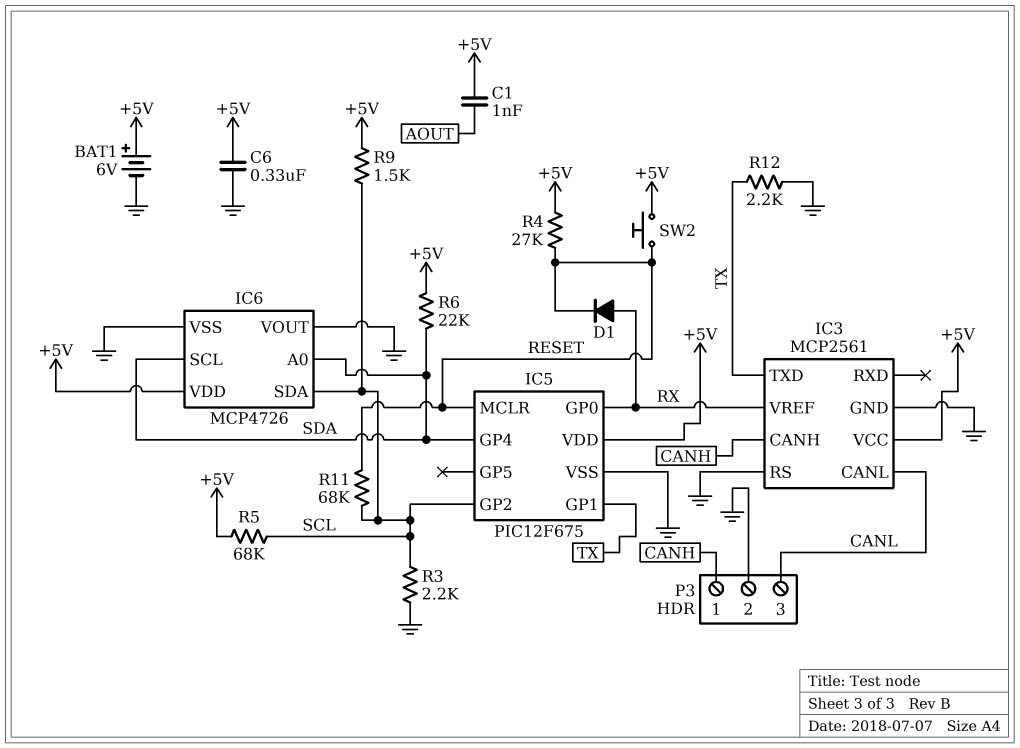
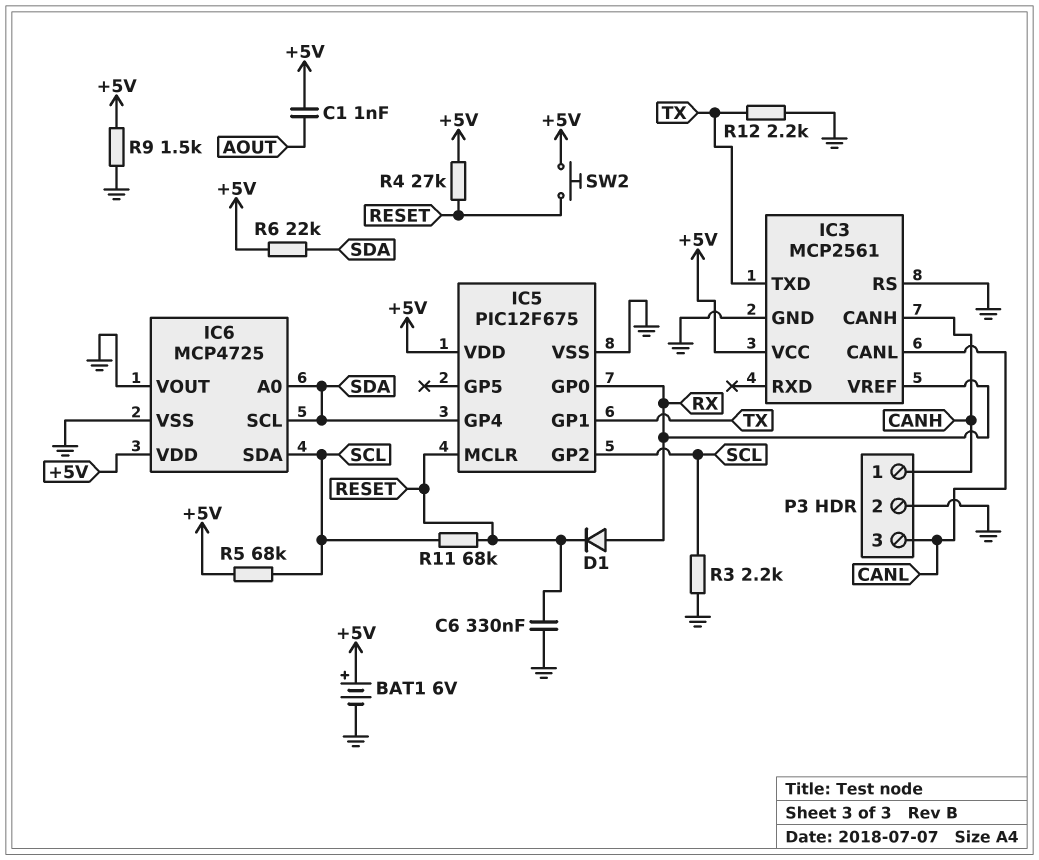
C6: 330nF (+5V, GND) -> 330nF (GND, RESET)
IC6: MCP4726 -> MCP4725
R9: 1.5k (+5V, SCL) -> 1.5k (+5V, GND)

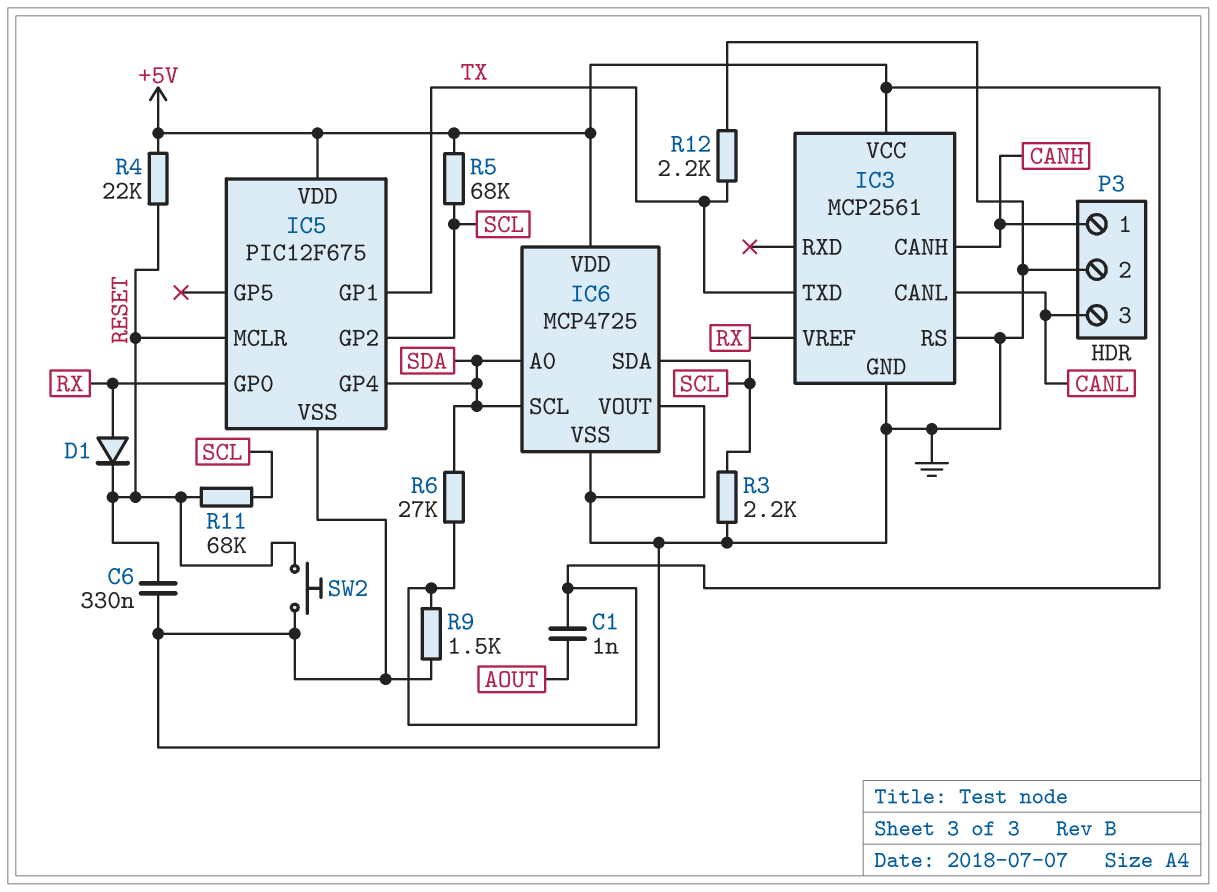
BAT1: 6V (plus +5V, minus GND) -> none
R4: 27k (+5V, RESET) -> 22k (+5V, RESET)
R6: 22k (+5V, SDA) -> 27k (+5V, SDA)
SW2: button (+5V, RESET) -> button (GND, RESET)

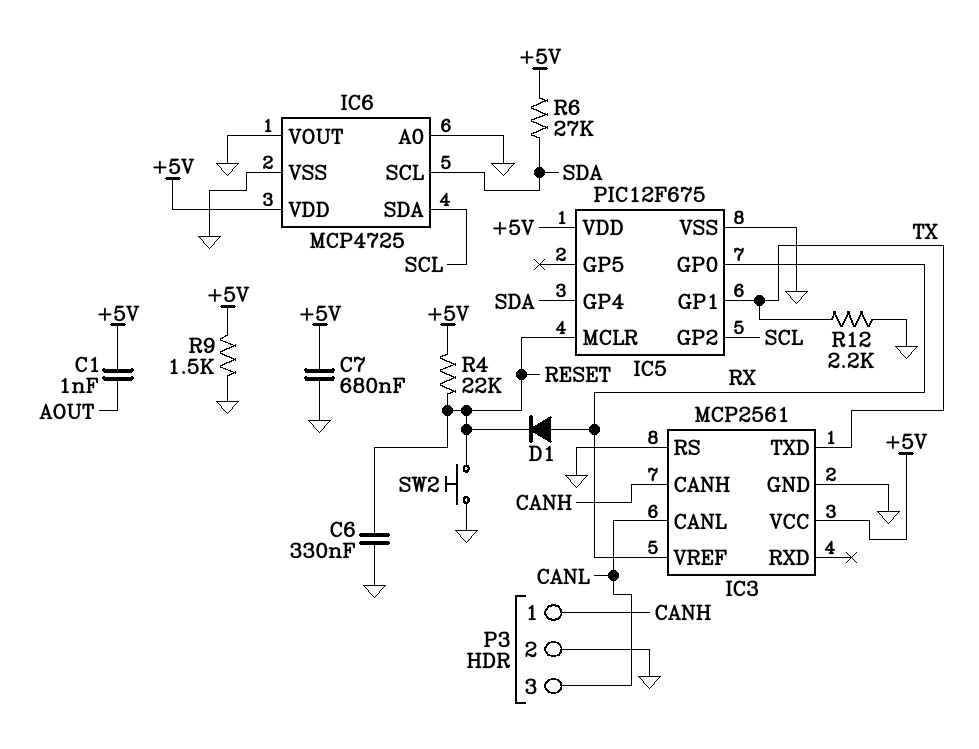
C7: none -> 680nF (+5V, GND)
IC6 pin A0: SDA -> GND
R3: 2.2k (GND, SCL) -> none
R5: 68k (+5V, SCL) -> none
R11: 68k (RESET, SCL) -> none

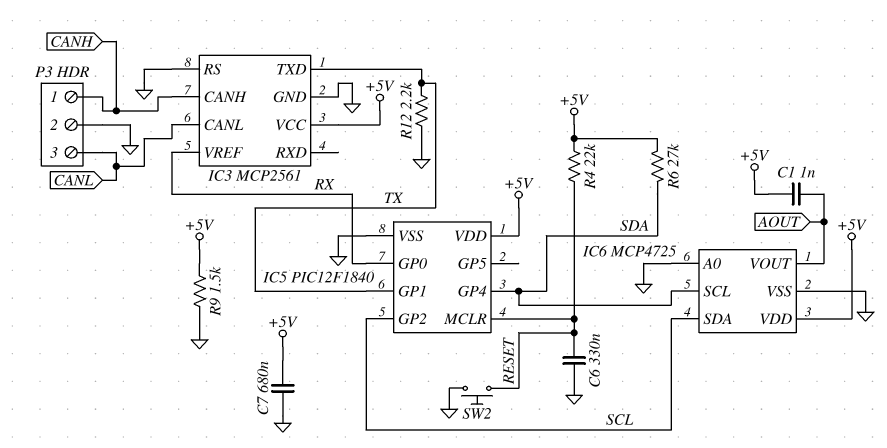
D1: diode (A RX, K RESET) -> none
IC5: PIC12F675 -> PIC12F1840
IC6 pin VOUT: GND -> AOUT

